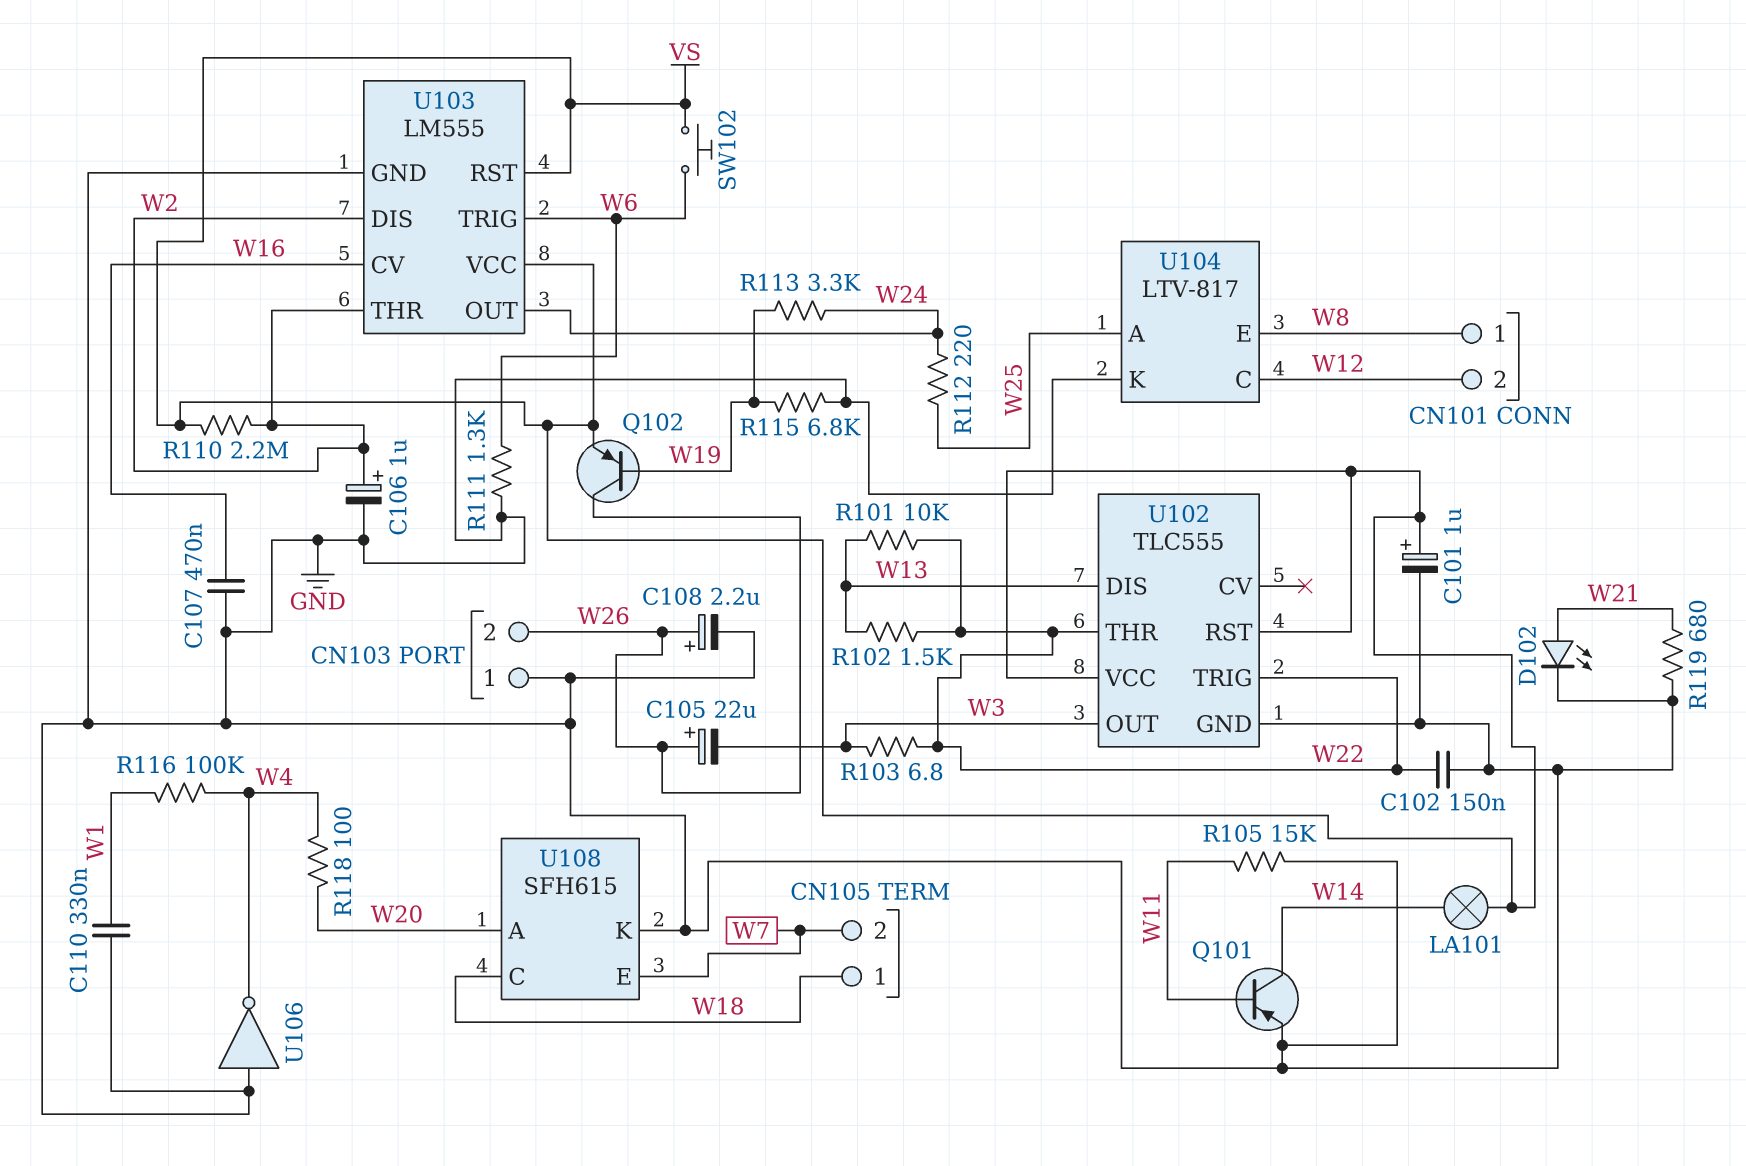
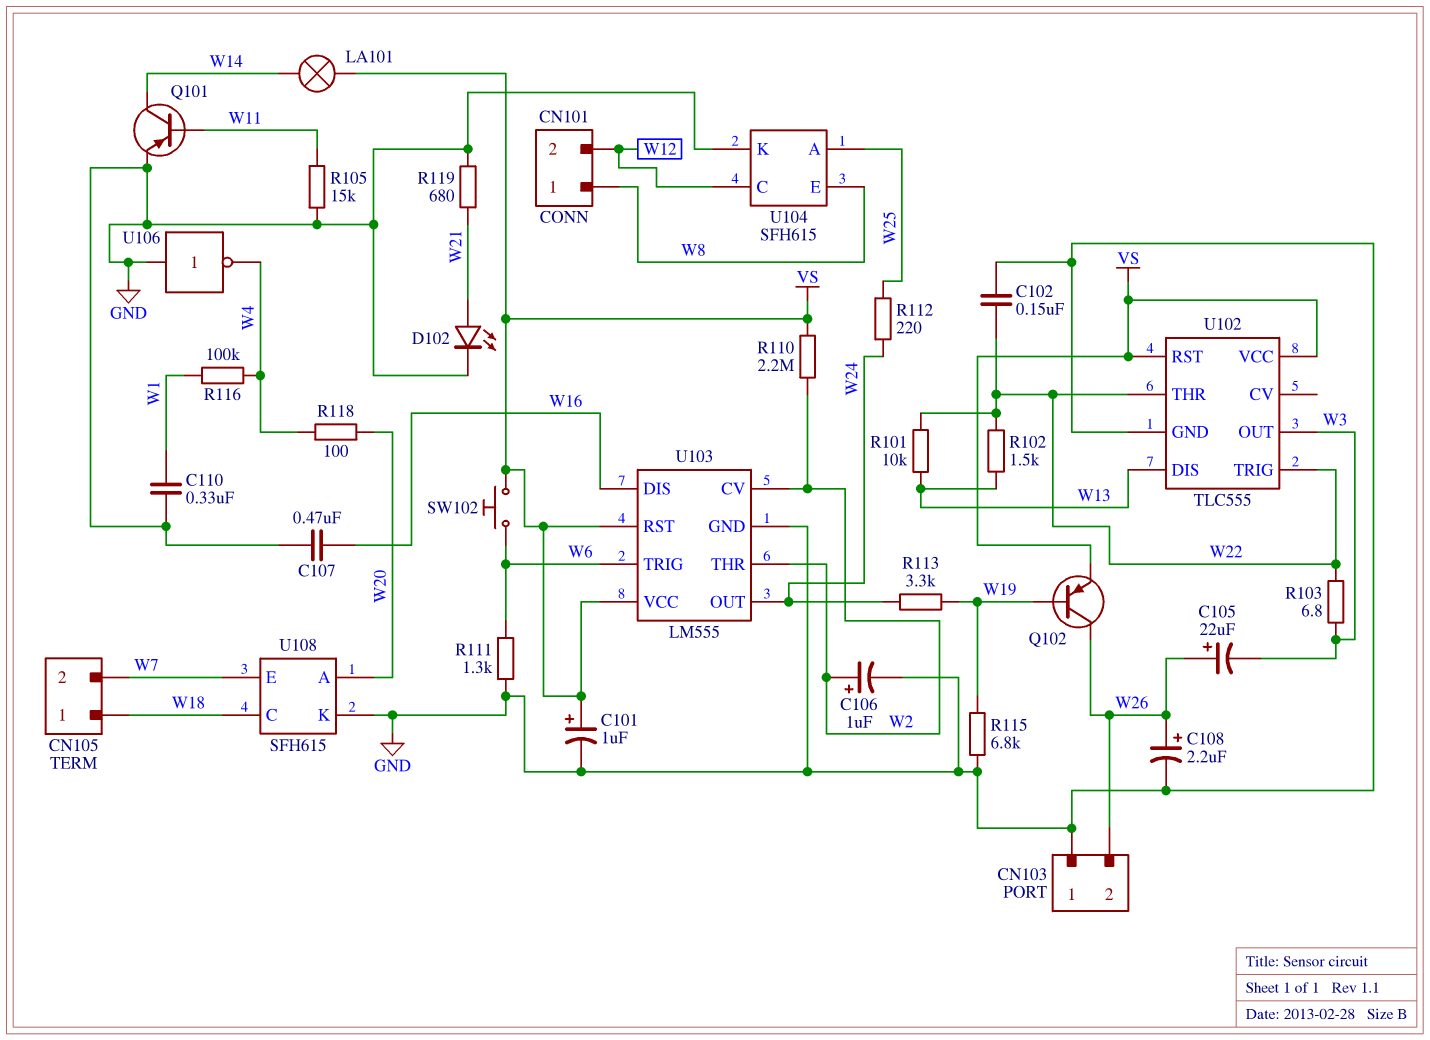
U103 pin CV: W16 -> W2
U103 pin DIS: W2 -> W16
U104: LTV-817 -> SFH615

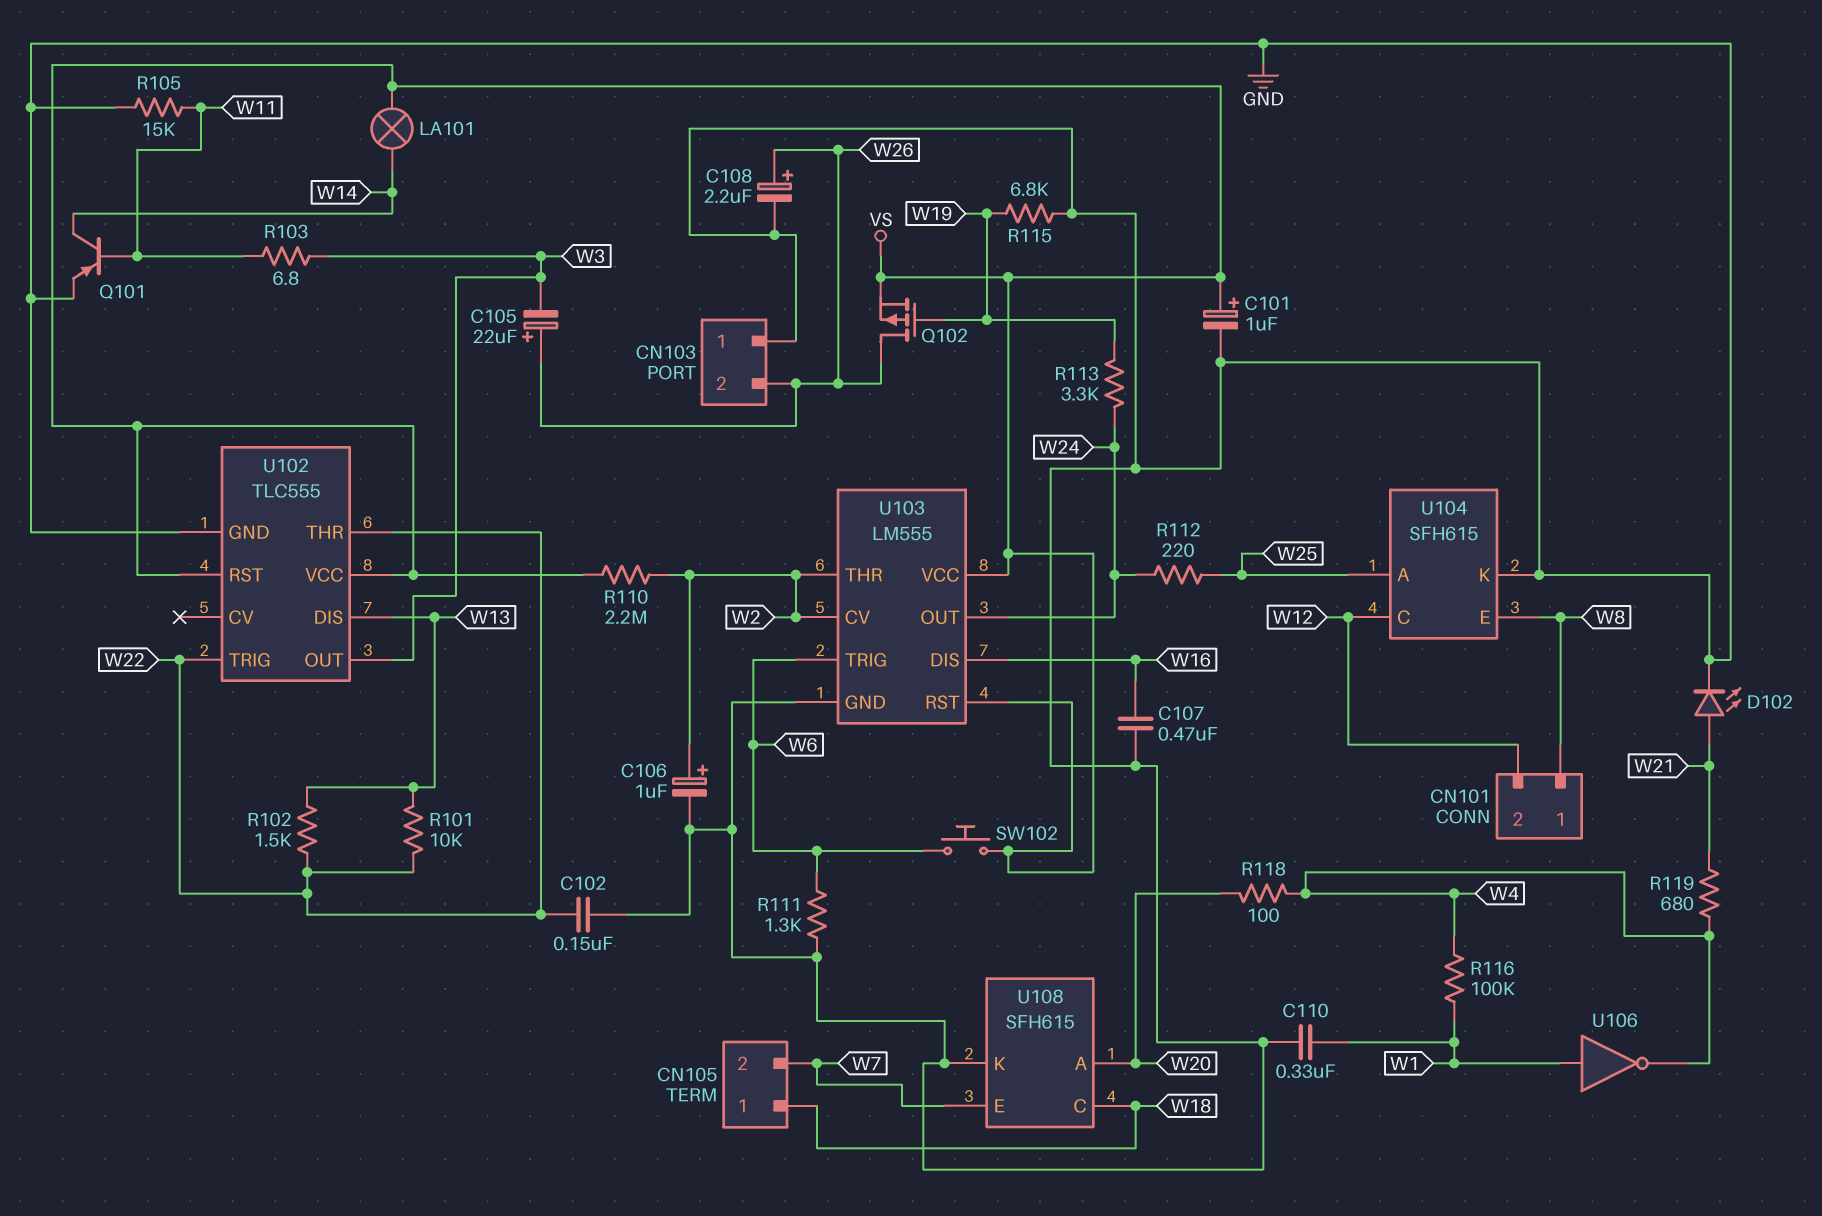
Q102: PNP (B W19, C W26, E VS) -> PMOS (G W19, D W26, S VS)
R103: 6.8 (W3, W22) -> 6.8 (W3, W11)
R119: 680 (GND, W21) -> 680 (W4, W21)
U106: NOT (in GND, out W4) -> NOT (in W1, out W4)

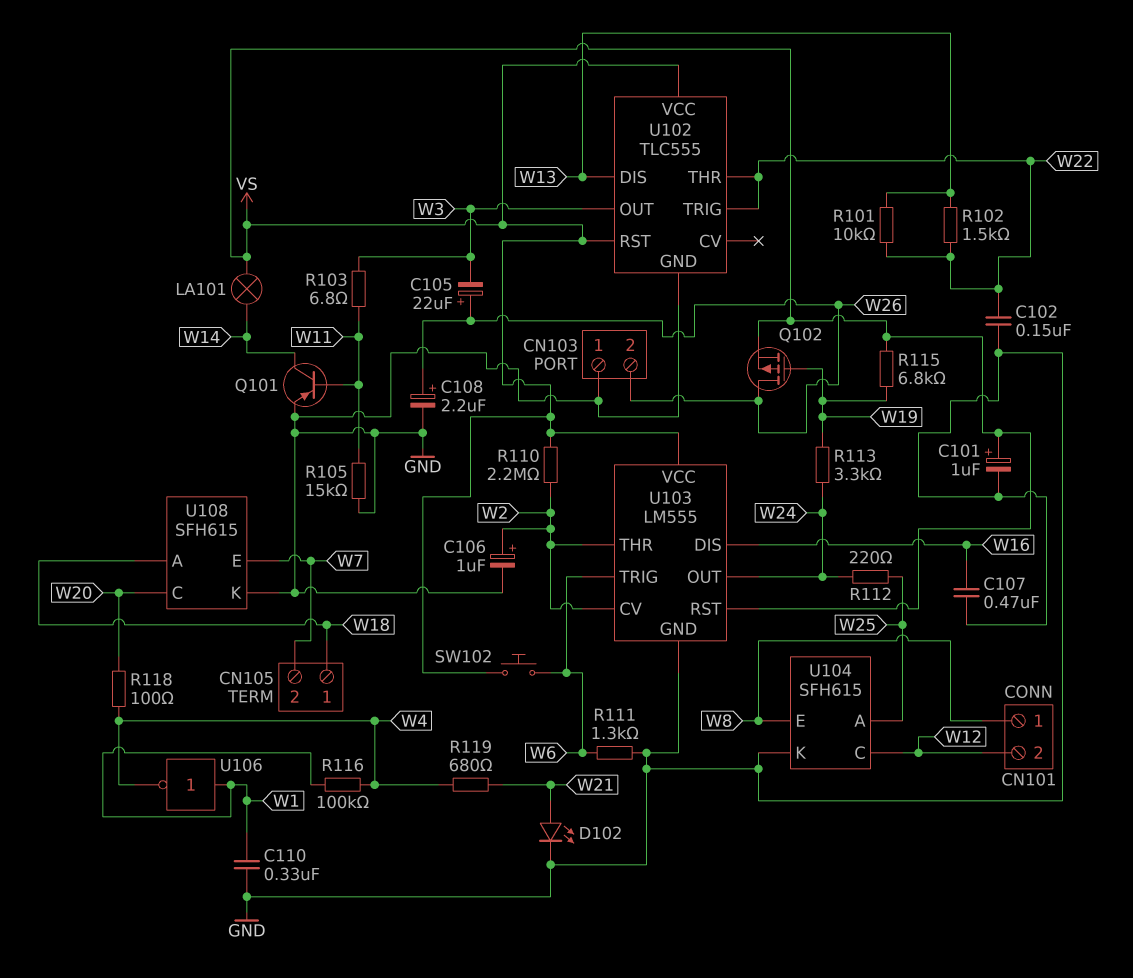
R115: 6.8k (GND, W19) -> 6.8k (VS, W19)
U108 pin A: W20 -> W18
U108 pin C: W18 -> W20

